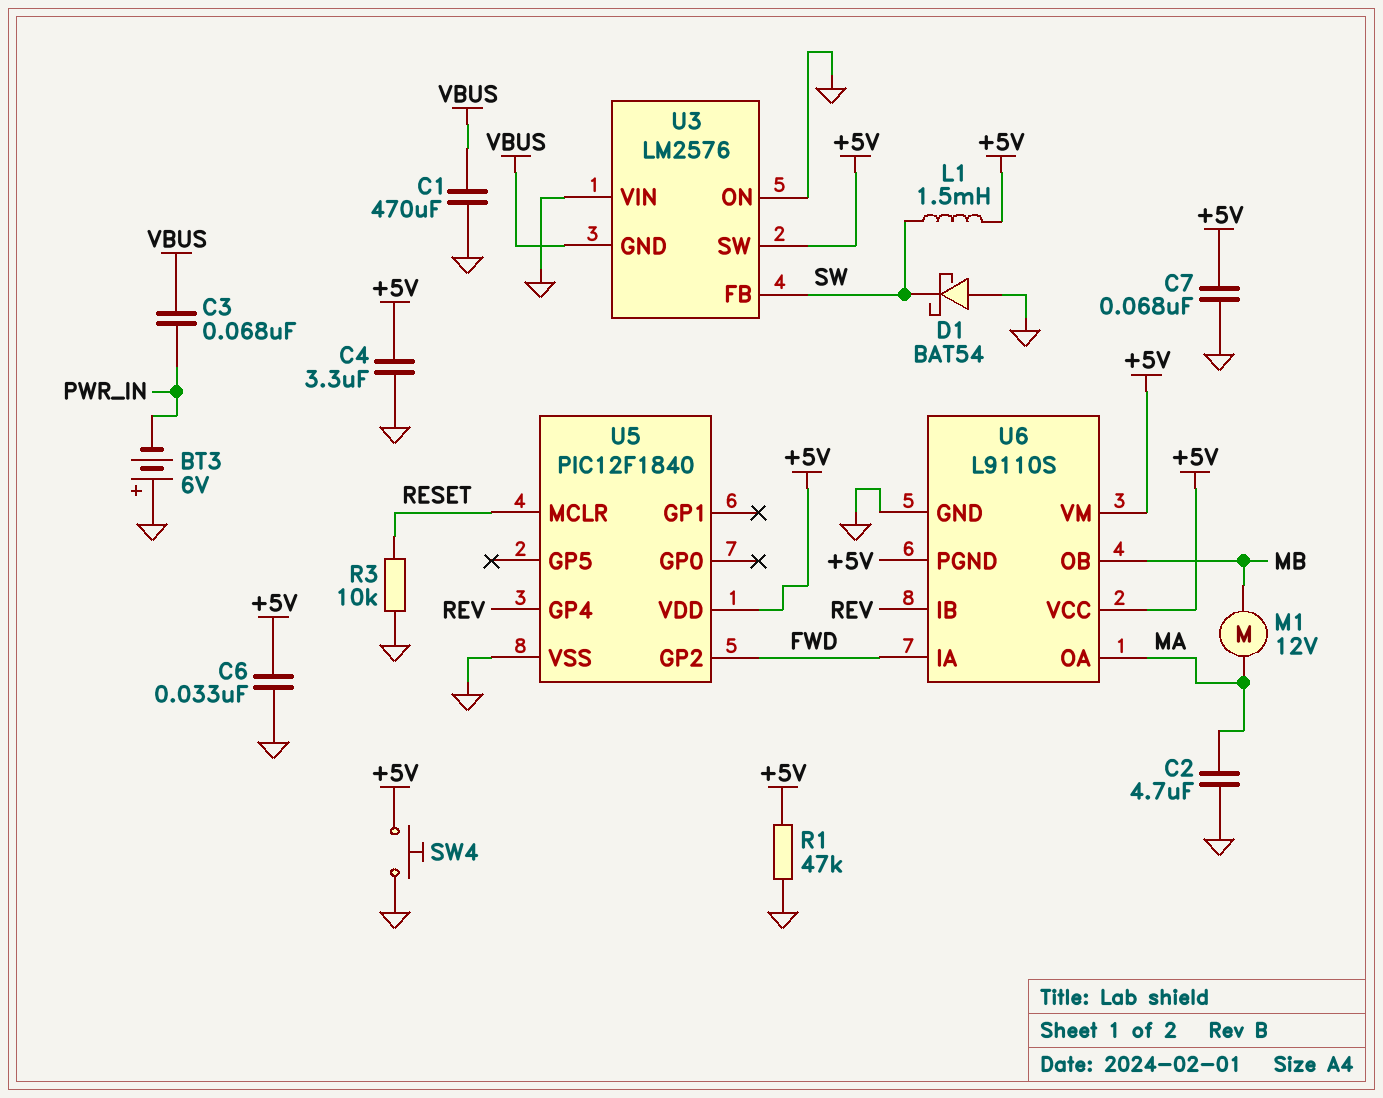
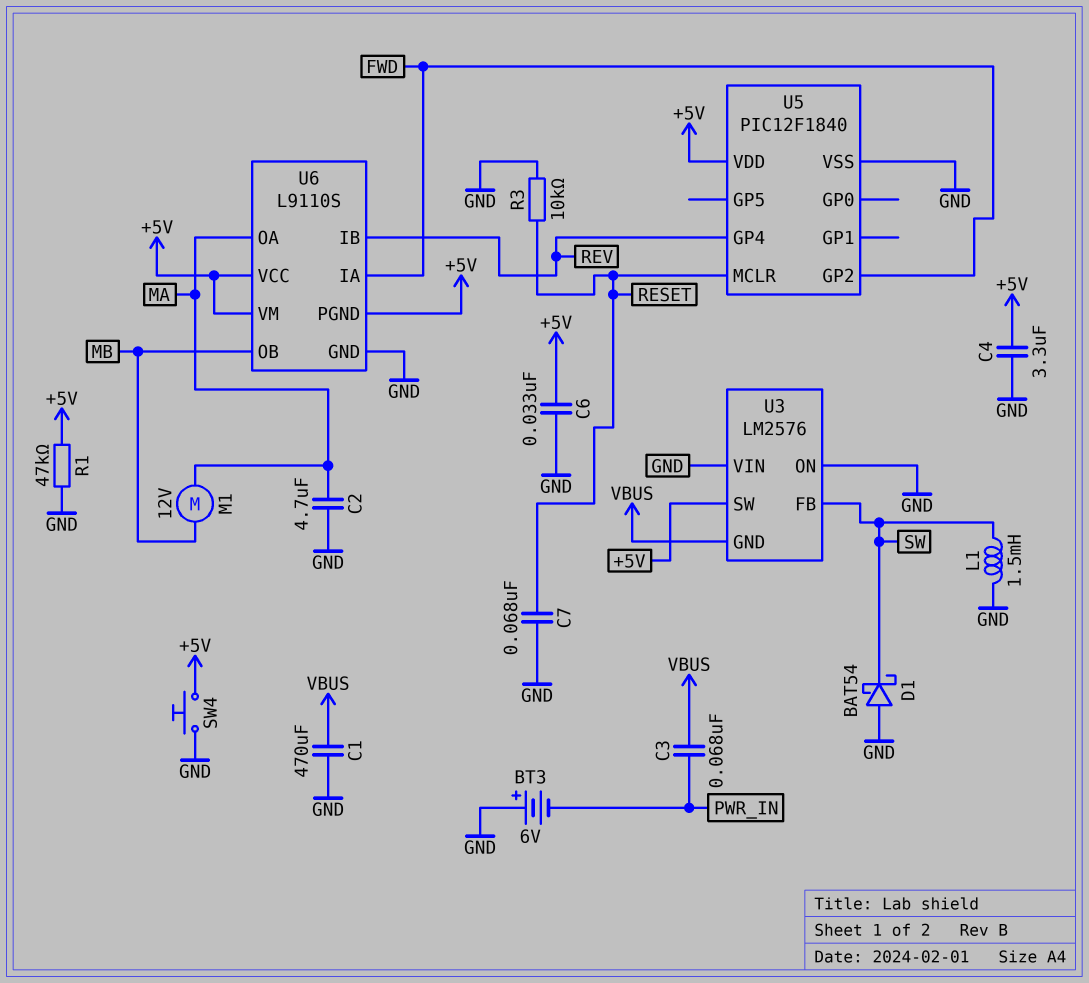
C7: 68nF (+5V, GND) -> 68nF (GND, RESET)
L1: 1.5mH (+5V, SW) -> 1.5mH (GND, SW)

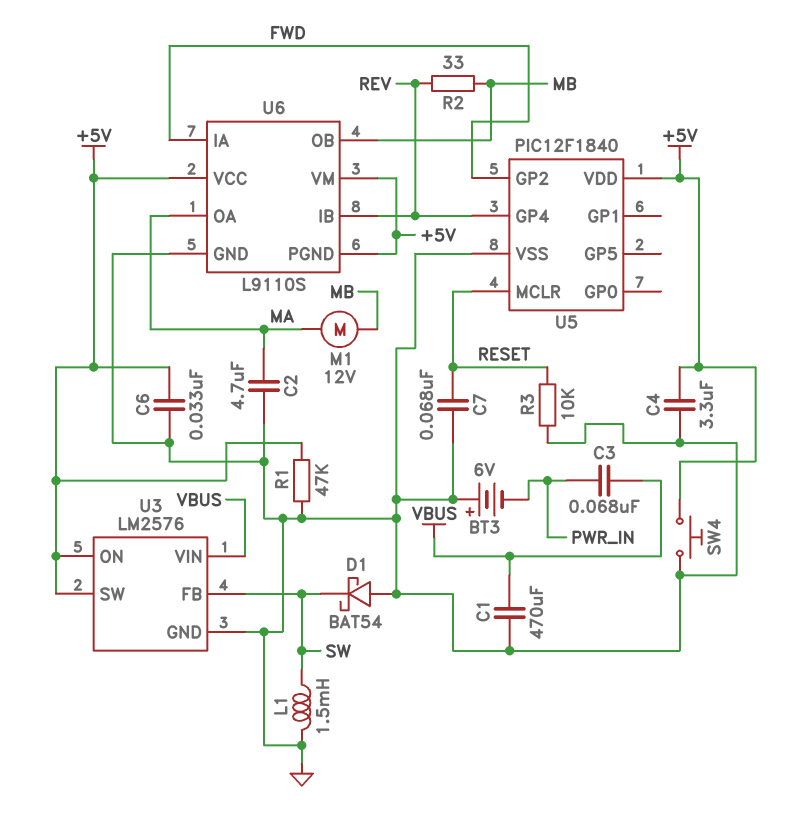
R2: none -> 33 (MB, REV)
U3 pin GND: VBUS -> GND
U3 pin ON: GND -> +5V
U3 pin VIN: GND -> VBUS

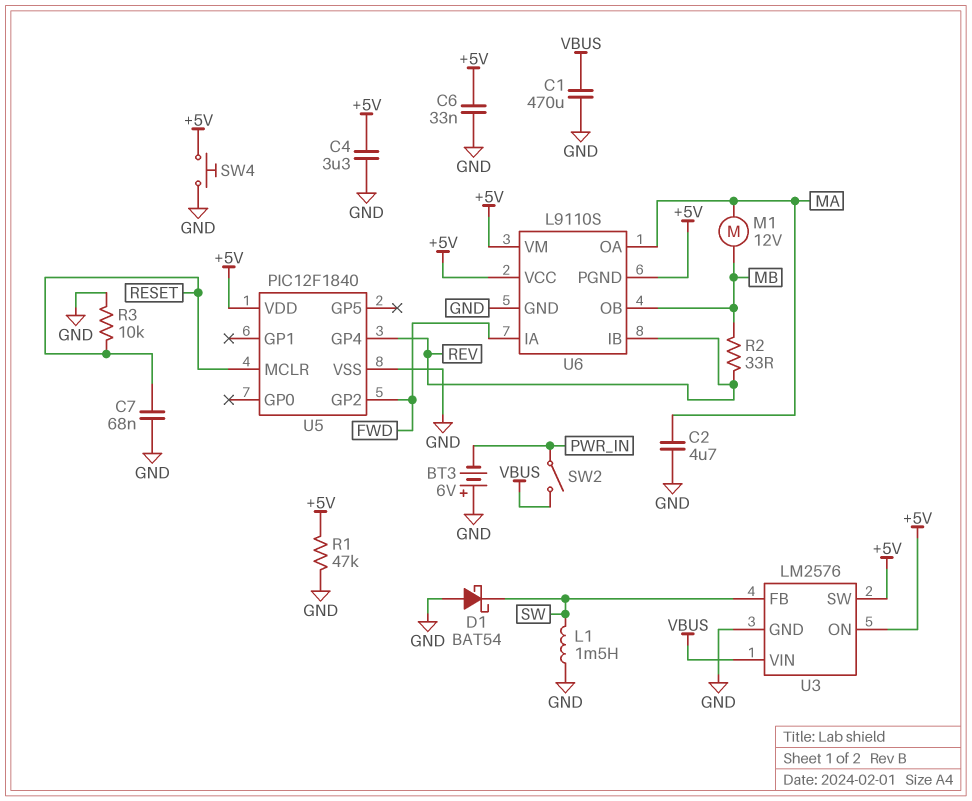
C3: 68nF (PWR_IN, VBUS) -> none
SW2: none -> switch (PWR_IN, VBUS)

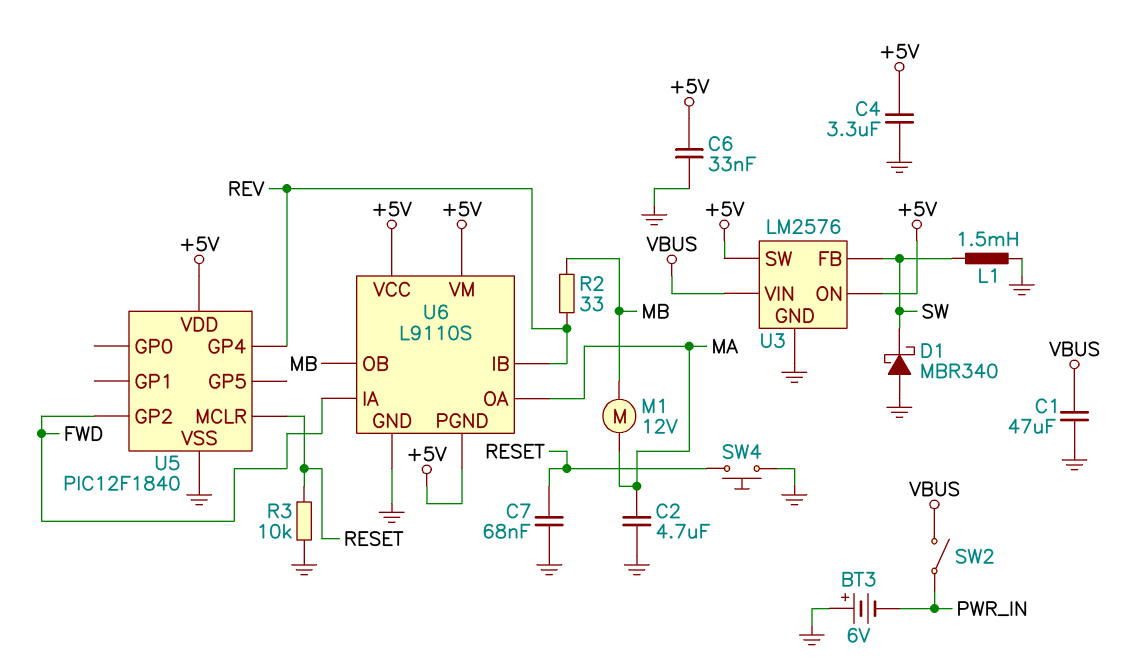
C1: 470uF (GND, VBUS) -> 47uF (GND, VBUS)
D1: schottky BAT54 (A GND, K SW) -> schottky MBR340 (A GND, K SW)
R1: 47k (+5V, GND) -> none
SW4: button (+5V, GND) -> button (GND, RESET)

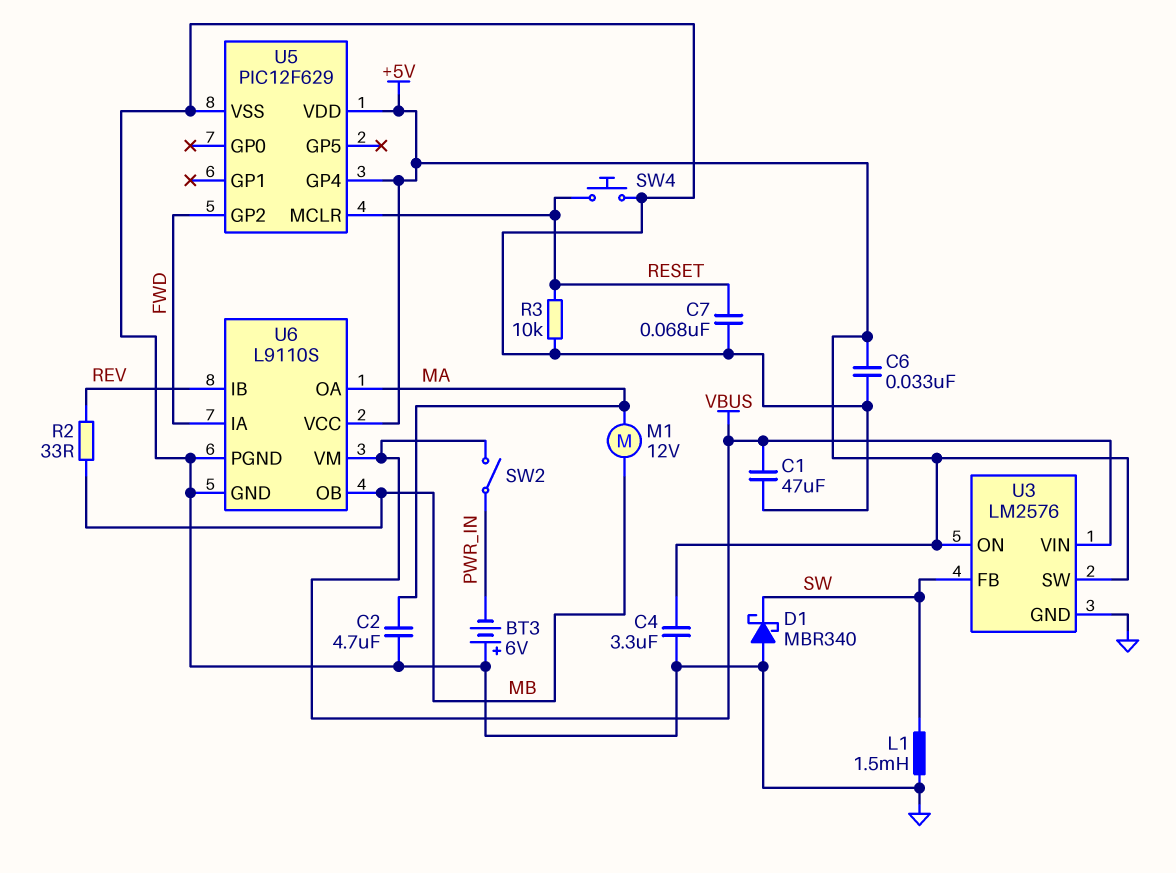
U5: PIC12F1840 -> PIC12F629
U5 pin GP4: REV -> +5V
U6 pin PGND: +5V -> GND
U6 pin VM: +5V -> VBUS

